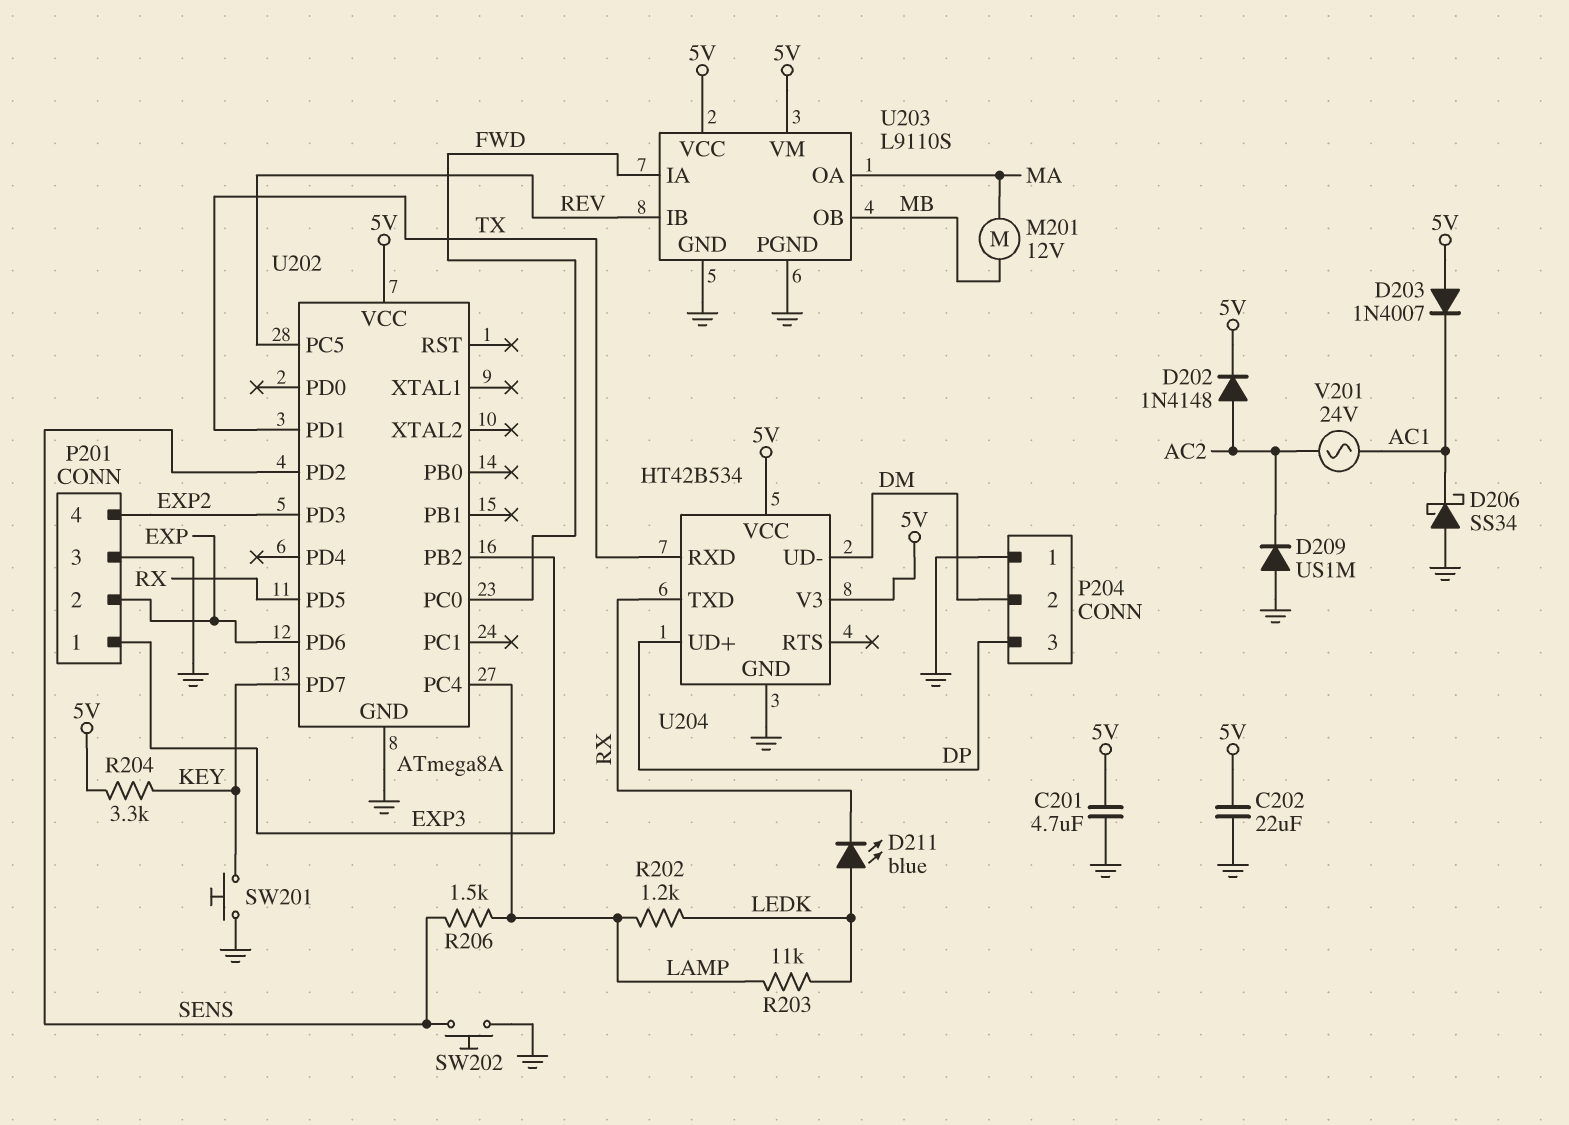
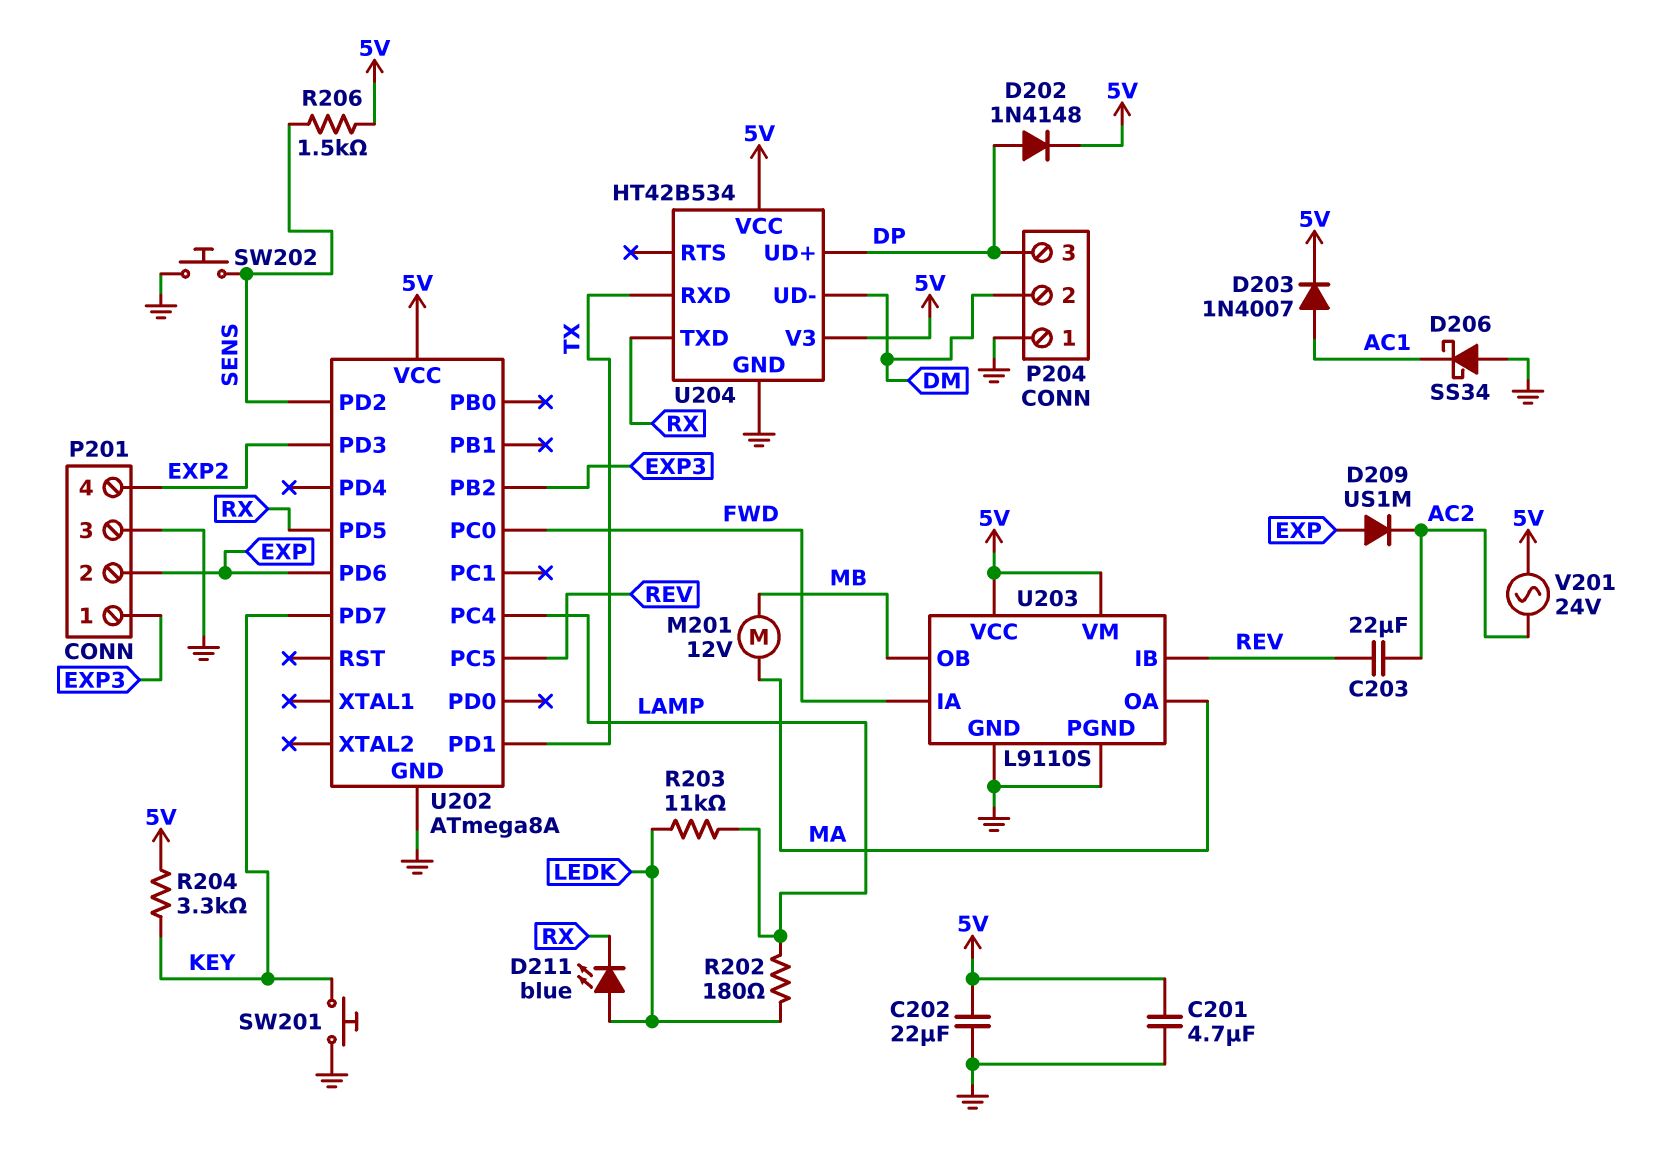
C203: none -> 22uF (AC2, REV)
D202: diode 1N4148 (A AC2, K 5V) -> diode 1N4148 (A DP, K 5V)
D203: diode 1N4007 (A 5V, K AC1) -> diode 1N4007 (A AC1, K 5V)
D209: diode US1M (A GND, K AC2) -> diode US1M (A EXP, K AC2)
R202: 1.2k (LAMP, LEDK) -> 180 (LAMP, LEDK)
R206: 1.5k (LAMP, SENS) -> 1.5k (5V, SENS)
V201: AC 24V (AC1, AC2) -> AC 24V (5V, AC2)

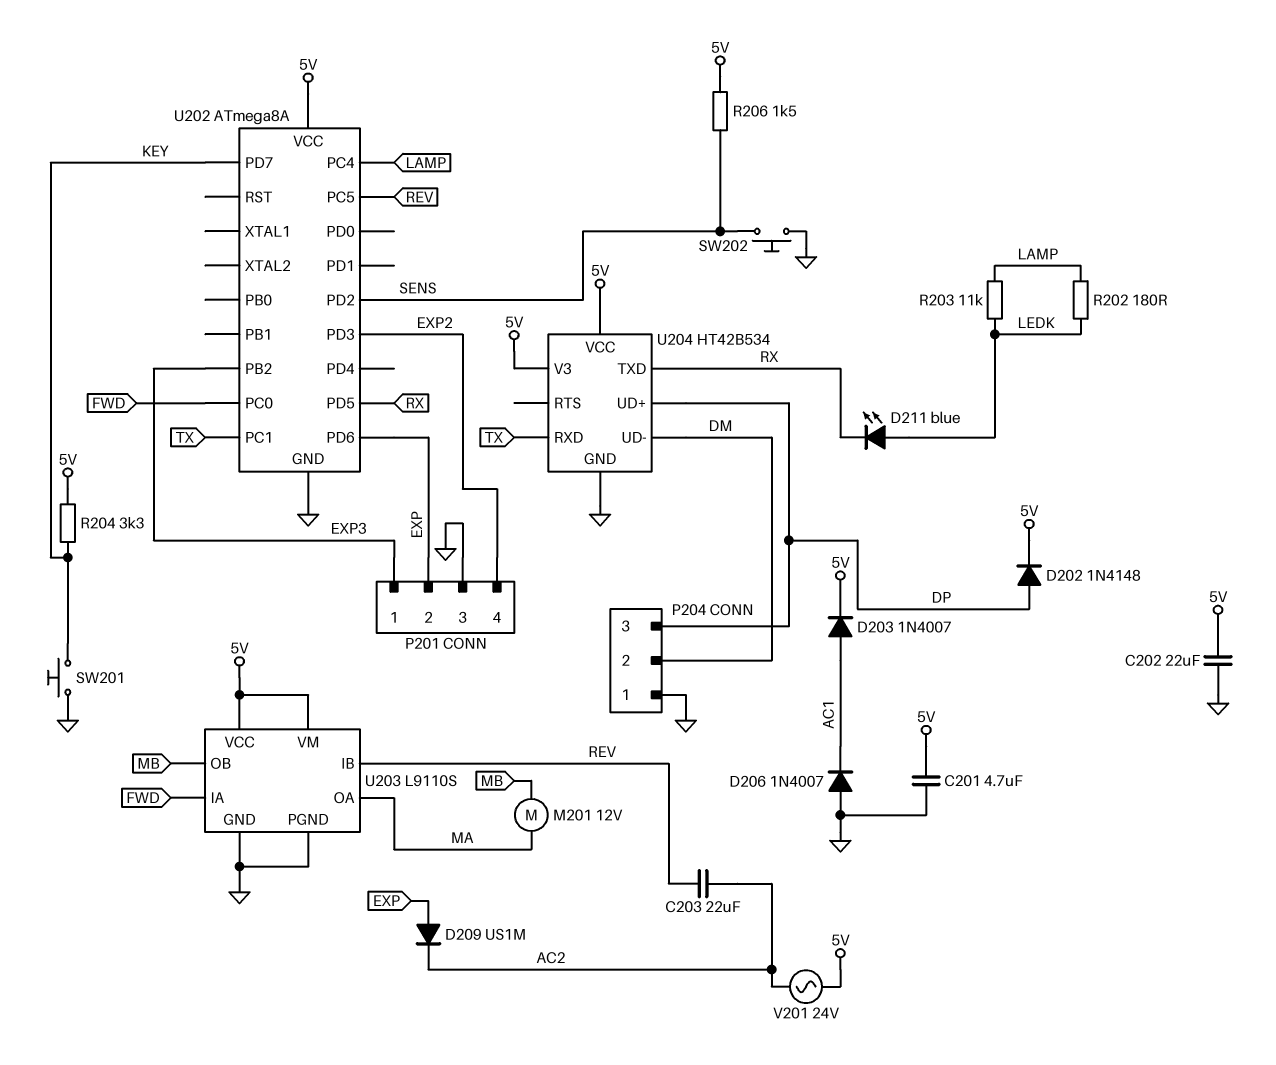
D206: schottky SS34 (A GND, K AC1) -> diode 1N4007 (A GND, K AC1)
U202 pin PC1: none -> TX
U202 pin PD1: TX -> none

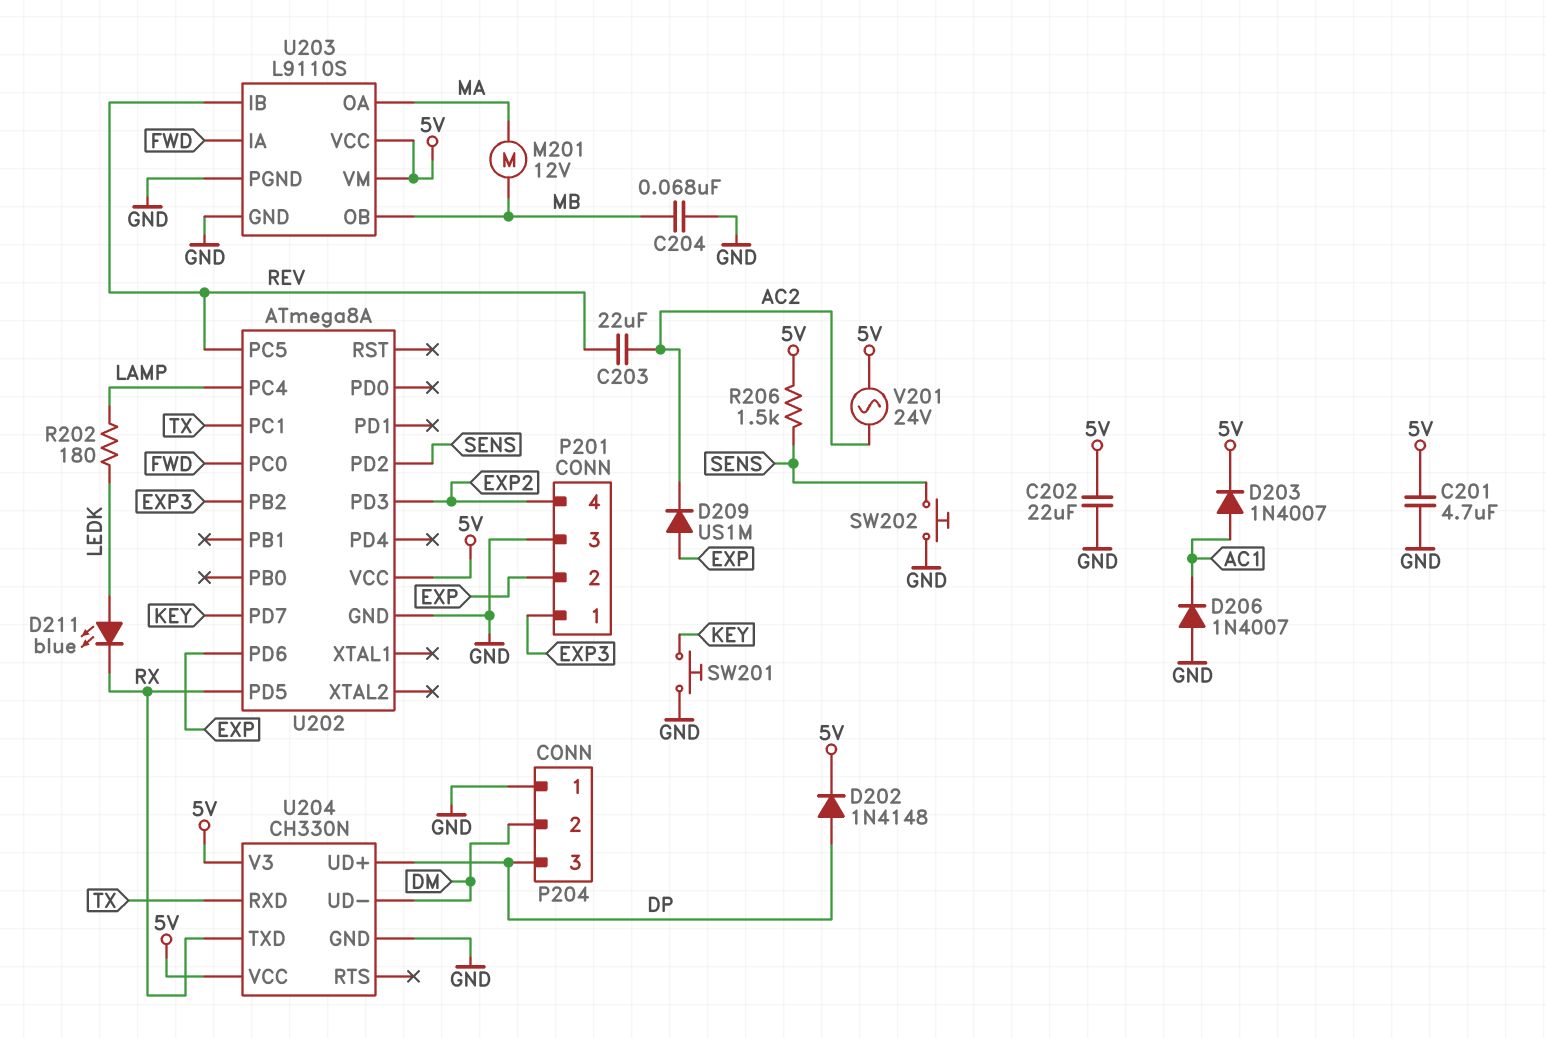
C204: none -> 68nF (GND, MB)
R203: 11k (LAMP, LEDK) -> none
R204: 3.3k (5V, KEY) -> none
U204: HT42B534 -> CH330N

